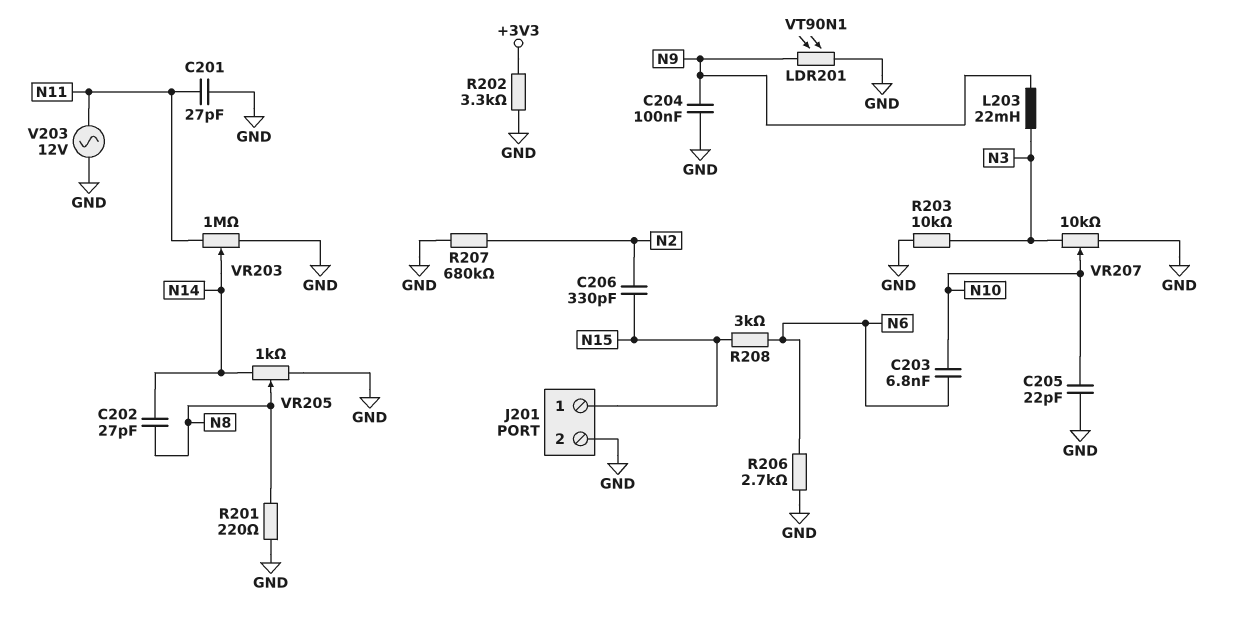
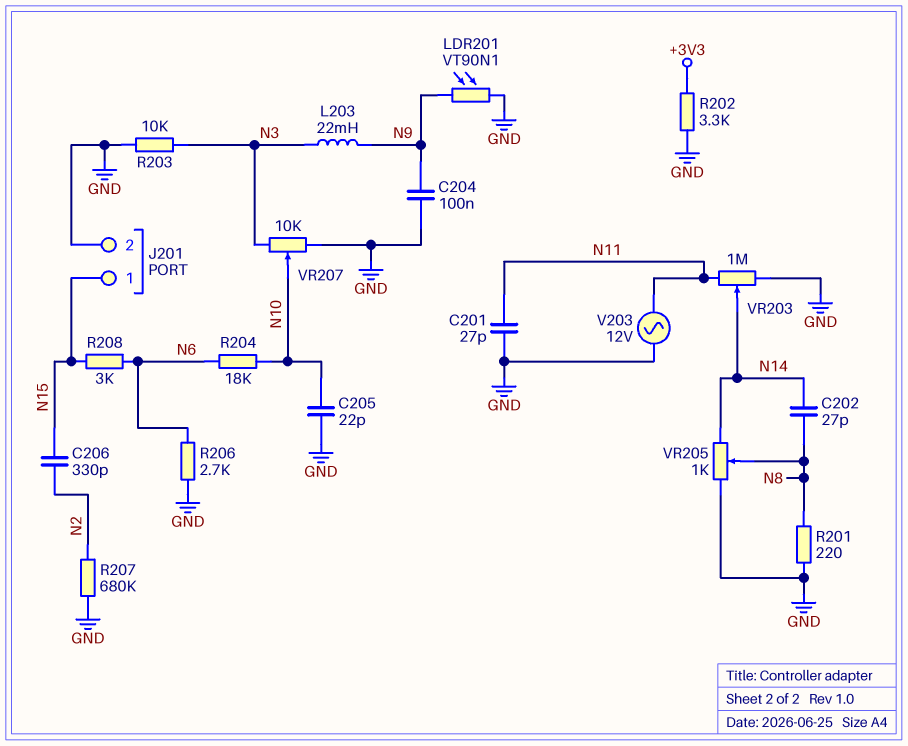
C203: 6.8nF (N6, N10) -> none
R204: none -> 18k (N6, N10)

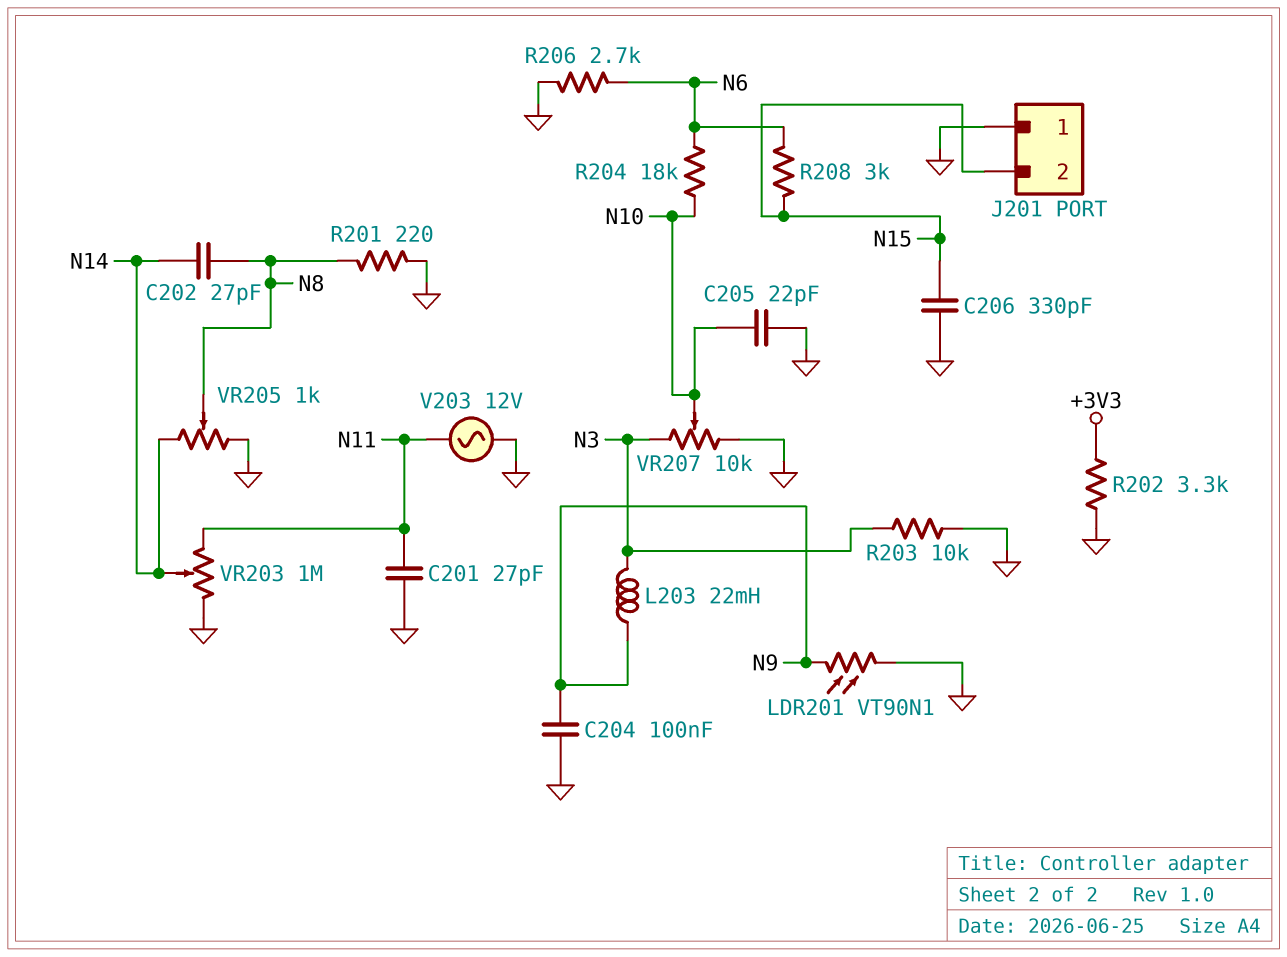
C206: 330pF (N2, N15) -> 330pF (GND, N15)
J201 pin 1: N15 -> GND
J201 pin 2: GND -> N15
R207: 680k (GND, N2) -> none

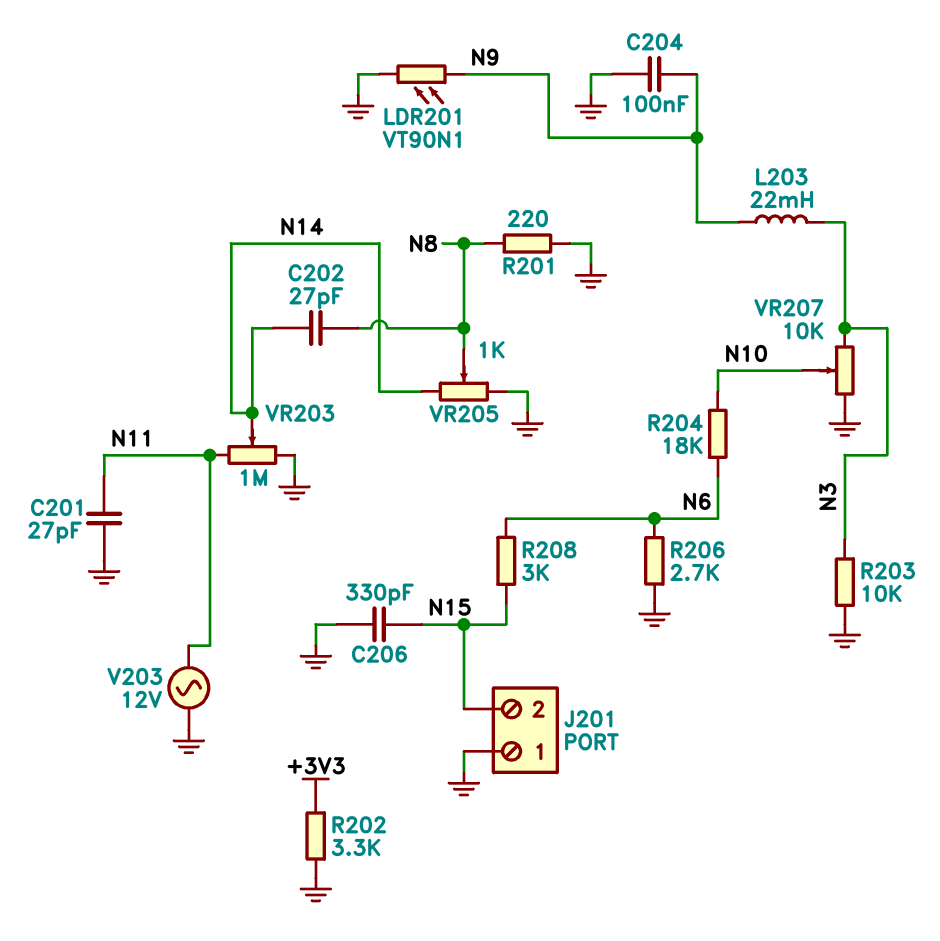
C205: 22pF (GND, N10) -> none

